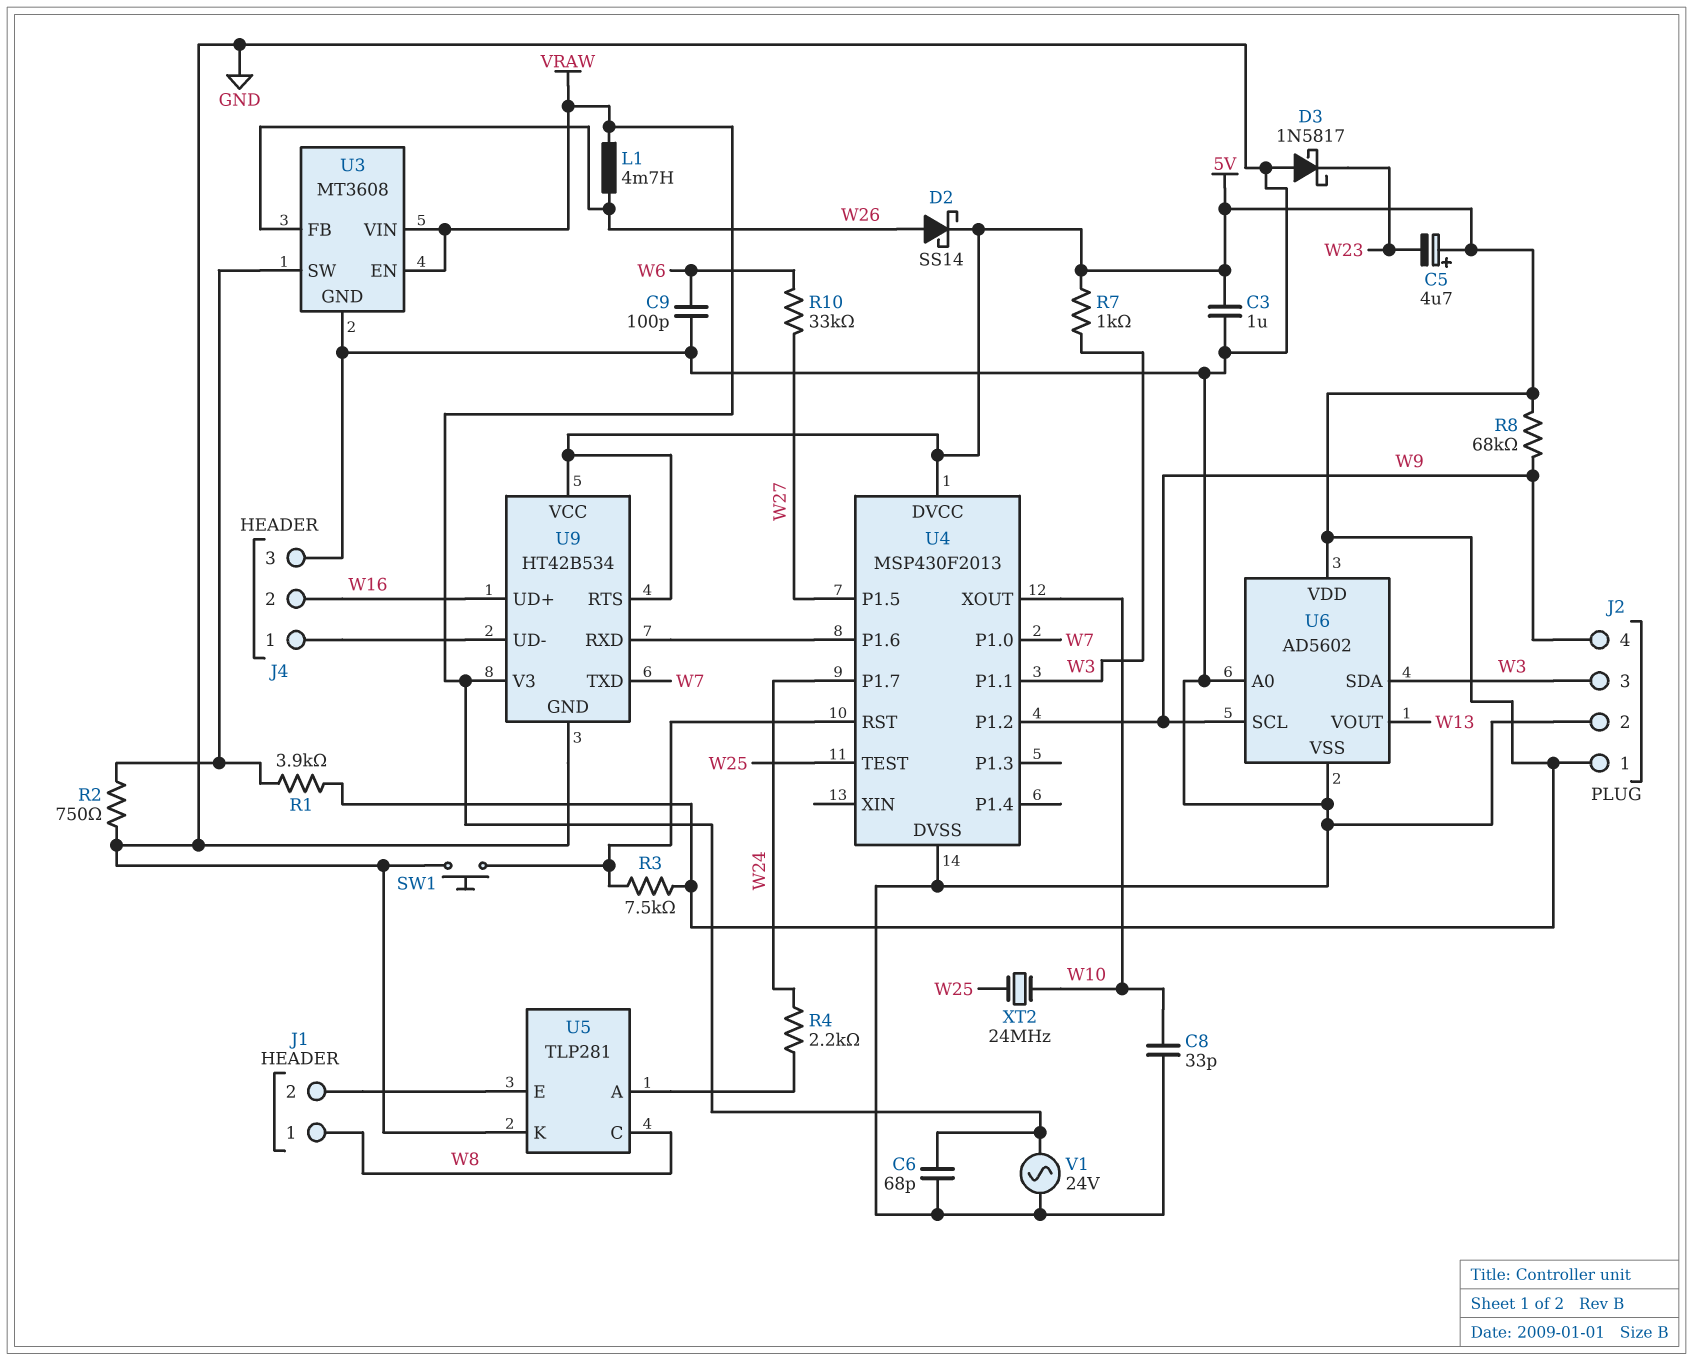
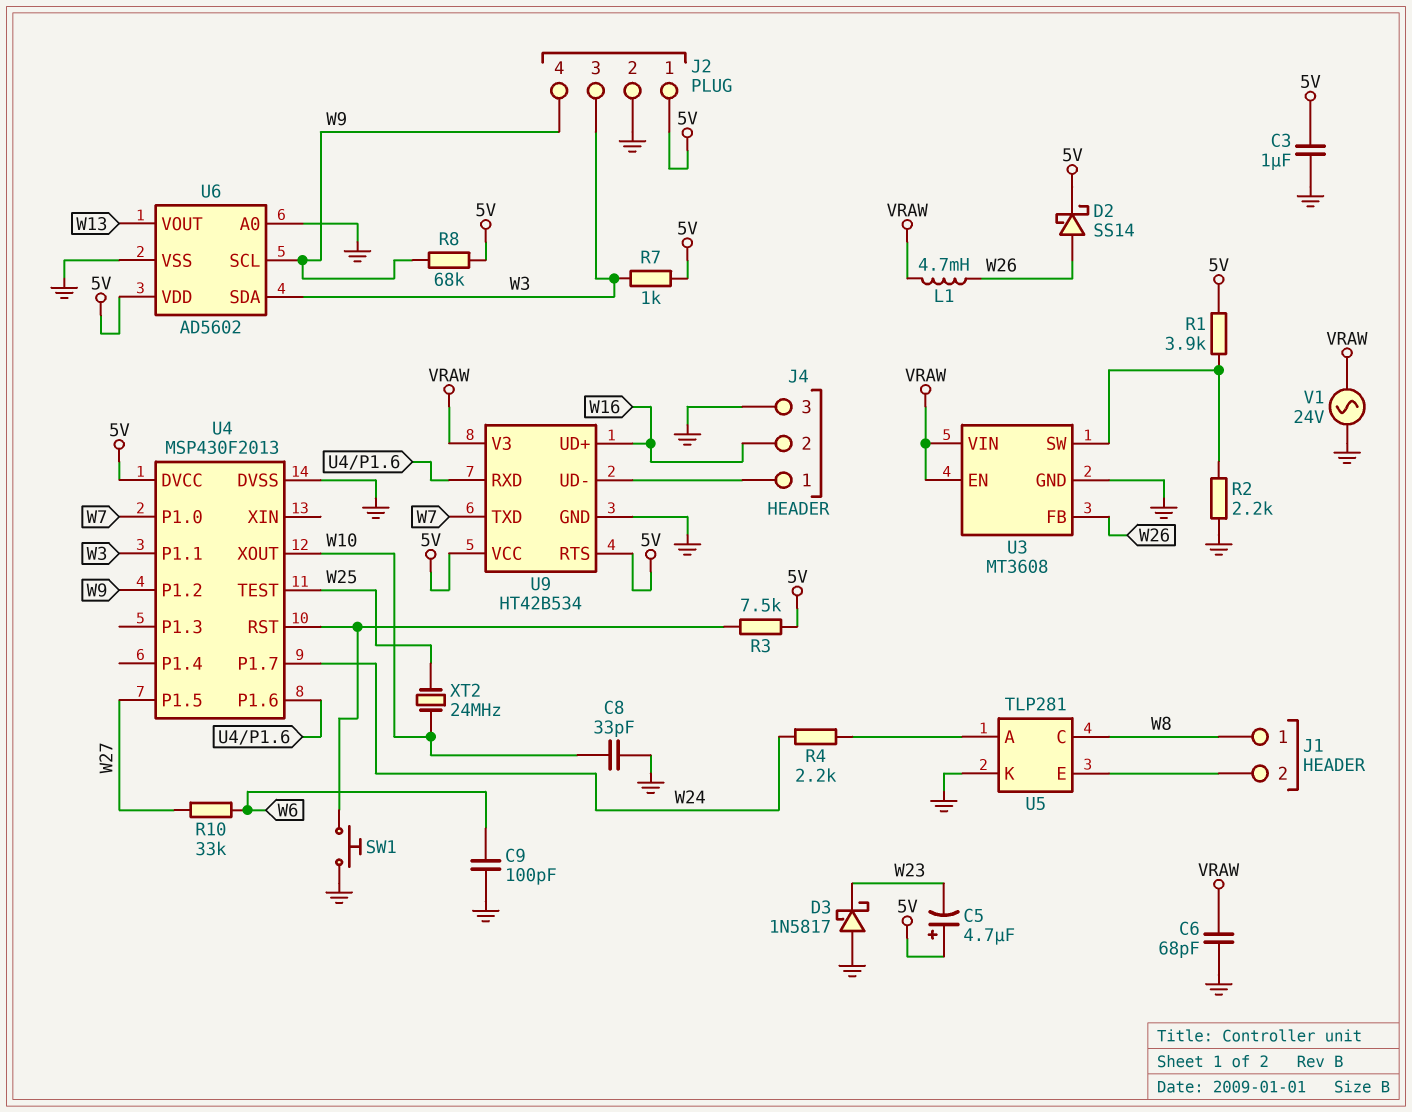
R2: 750 (GND, U3/SW) -> 2.2k (GND, U3/SW)

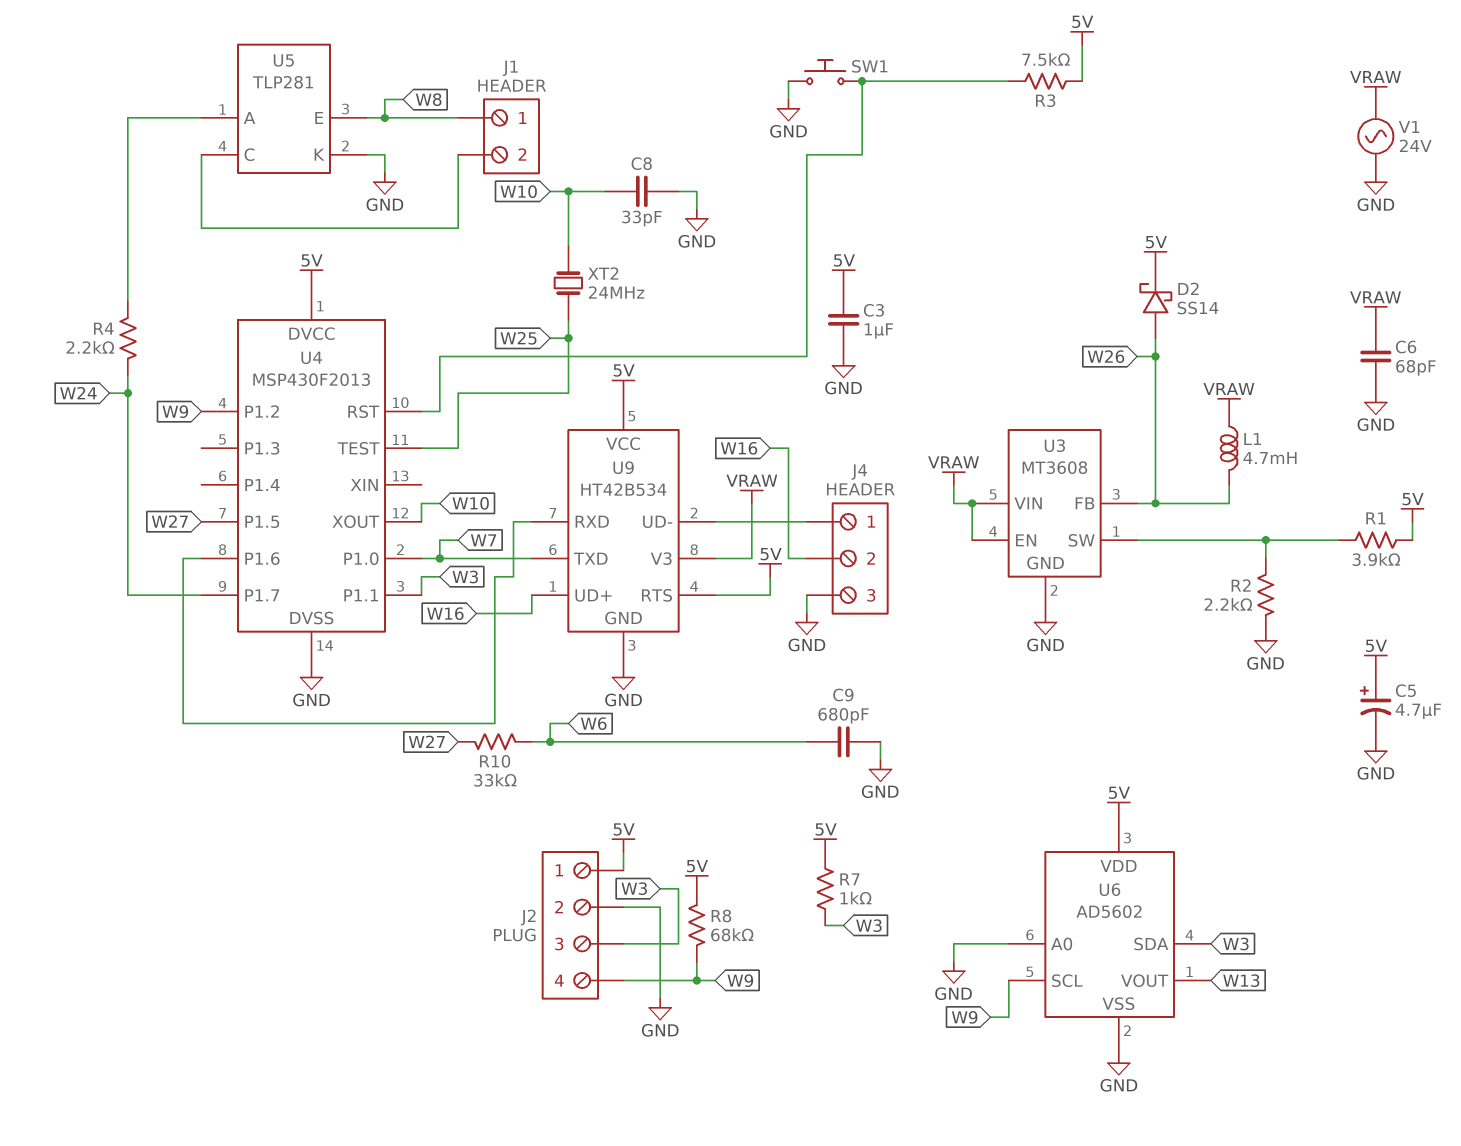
C5: 4.7uF (plus 5V, minus W23) -> 4.7uF (plus 5V, minus GND)
C9: 100pF (GND, W6) -> 680pF (GND, W6)
D3: schottky 1N5817 (A GND, K W23) -> none
U5 pin C: W8 -> J1/2
U5 pin E: J1/2 -> W8

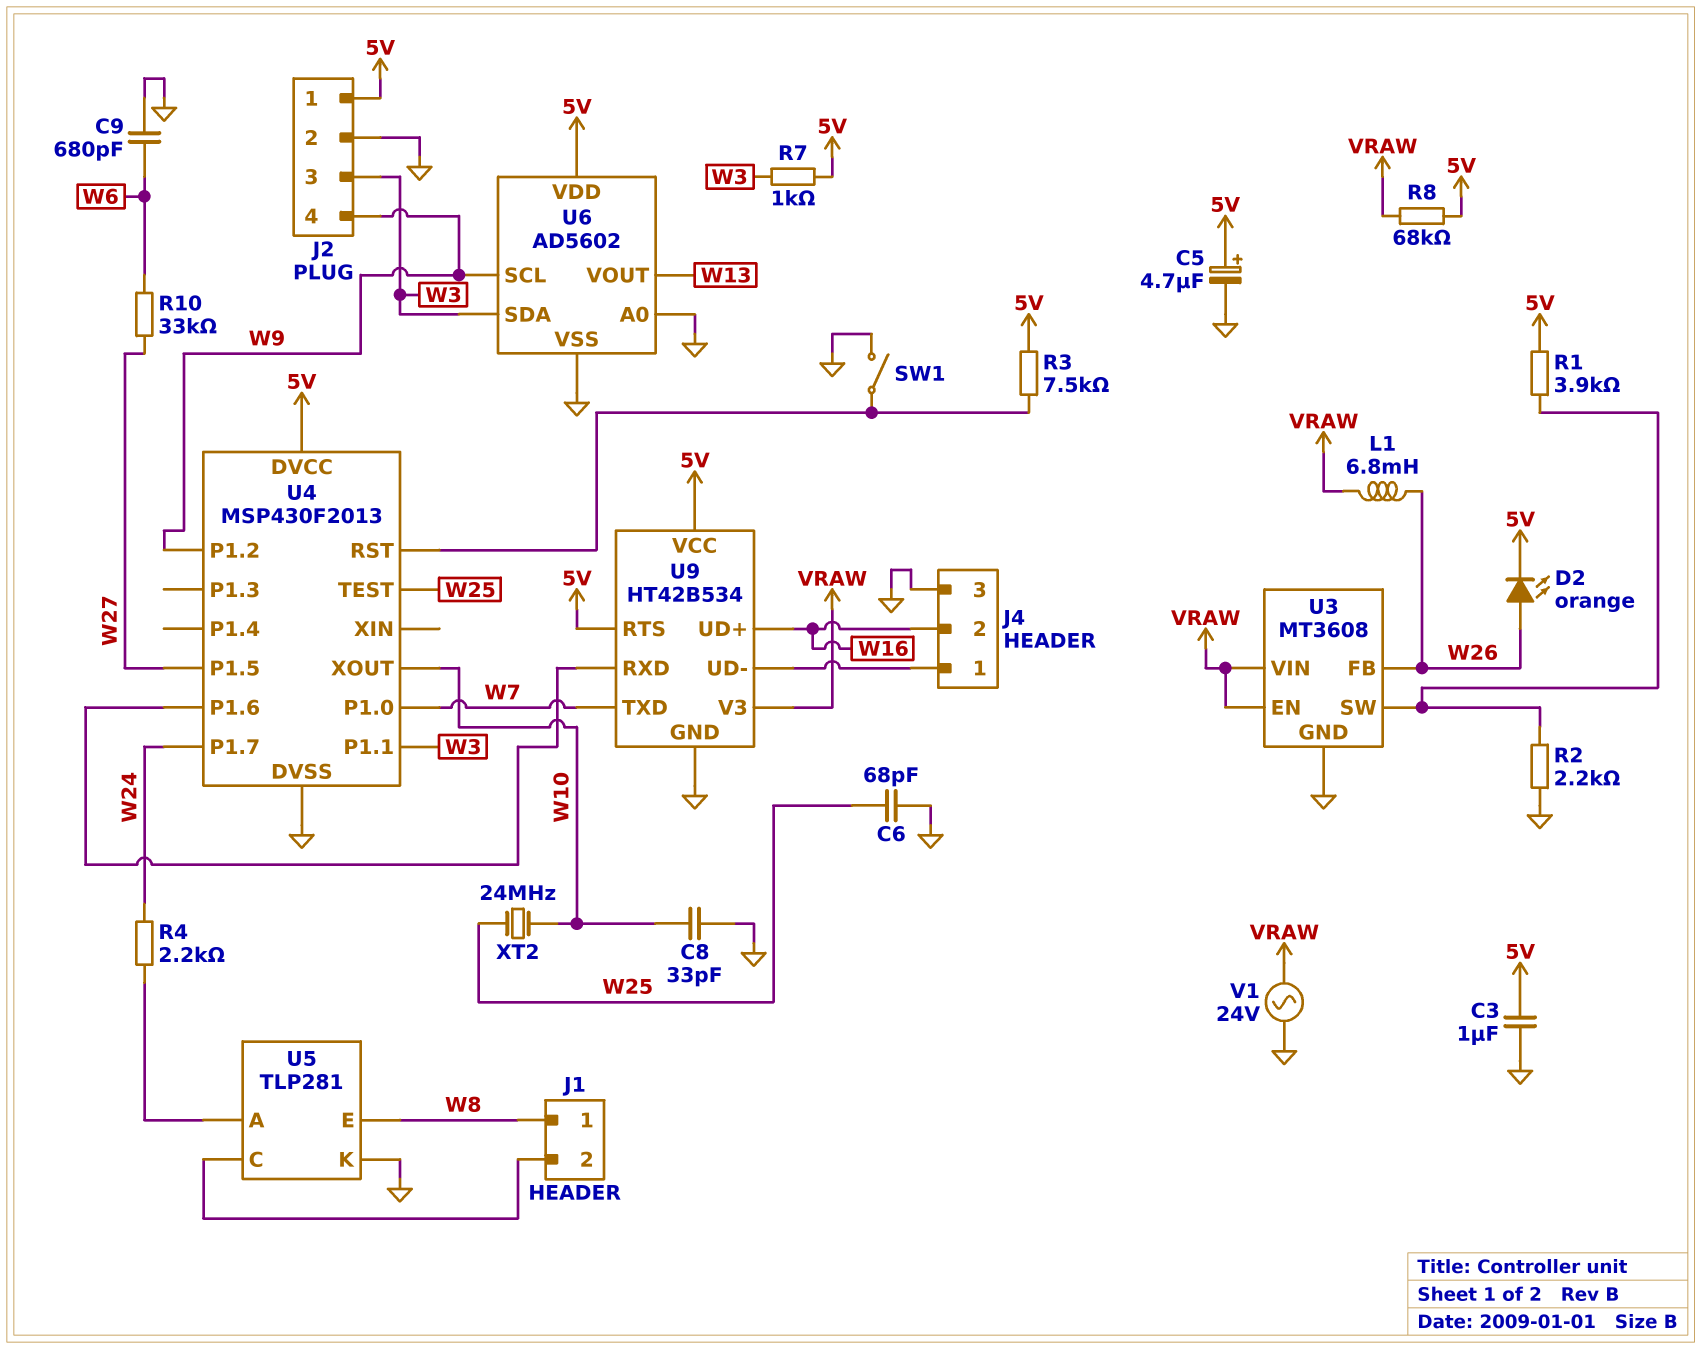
C6: 68pF (GND, VRAW) -> 68pF (GND, W25)
D2: schottky SS14 (A W26, K 5V) -> LED orange (A W26, K 5V)
L1: 4.7mH (VRAW, W26) -> 6.8mH (VRAW, W26)
R8: 68k (5V, W9) -> 68k (5V, VRAW)
SW1: button (GND, U4/RST) -> switch (GND, U4/RST)

